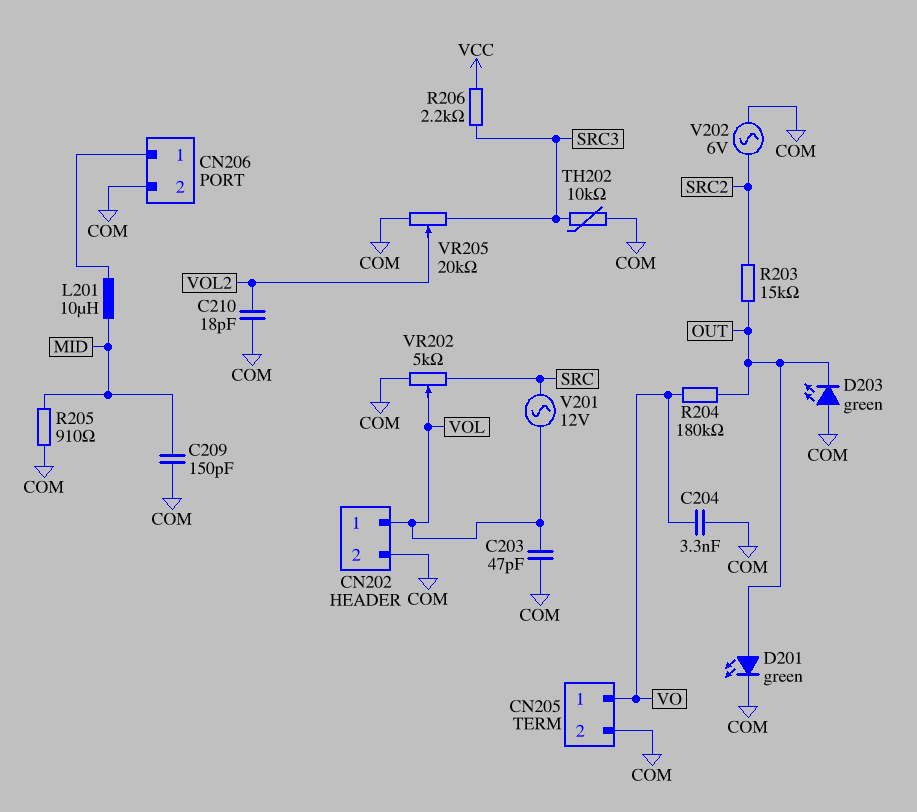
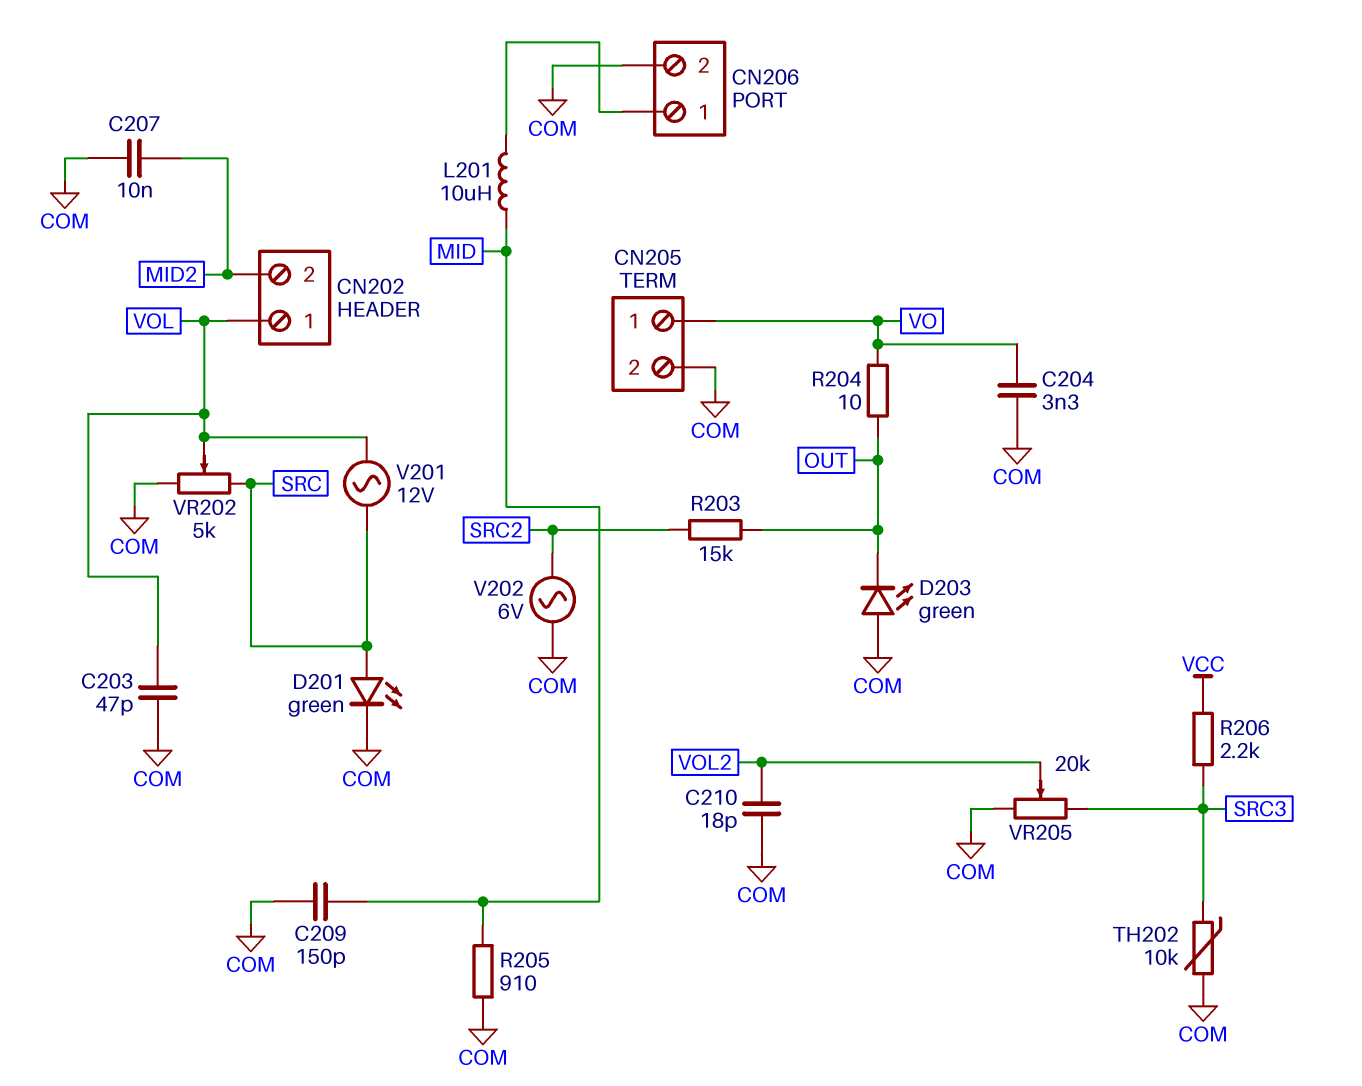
C207: none -> 10nF (COM, MID2)
CN202 pin 2: COM -> MID2
D201: LED green (A OUT, K COM) -> LED green (A SRC, K COM)
R204: 180k (OUT, VO) -> 10 (OUT, VO)

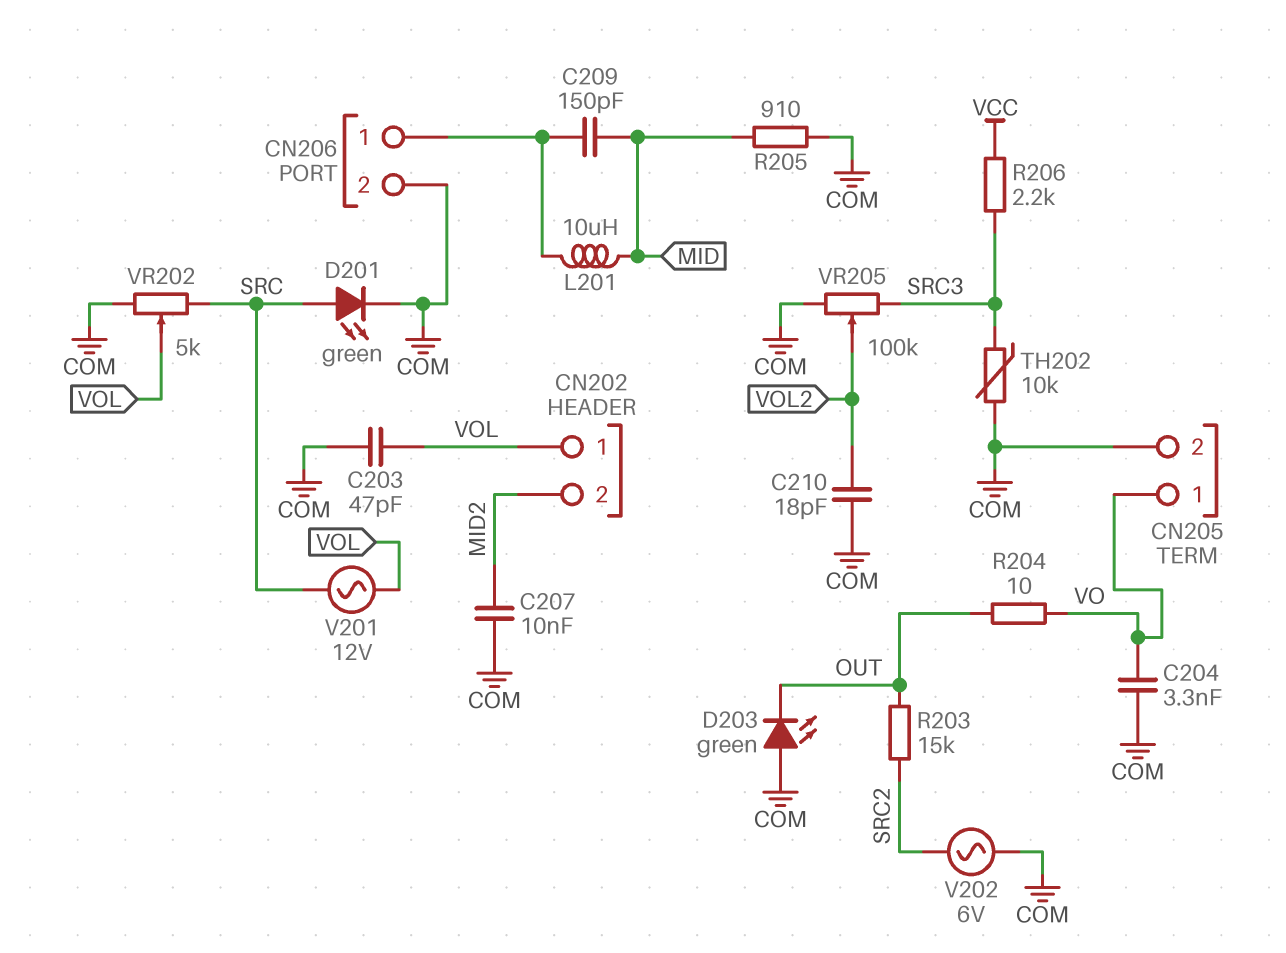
C209: 150pF (COM, MID) -> 150pF (CN206/1, MID)
VR205: 20k (COM, SRC3, wiper VOL2) -> 100k (COM, SRC3, wiper VOL2)

